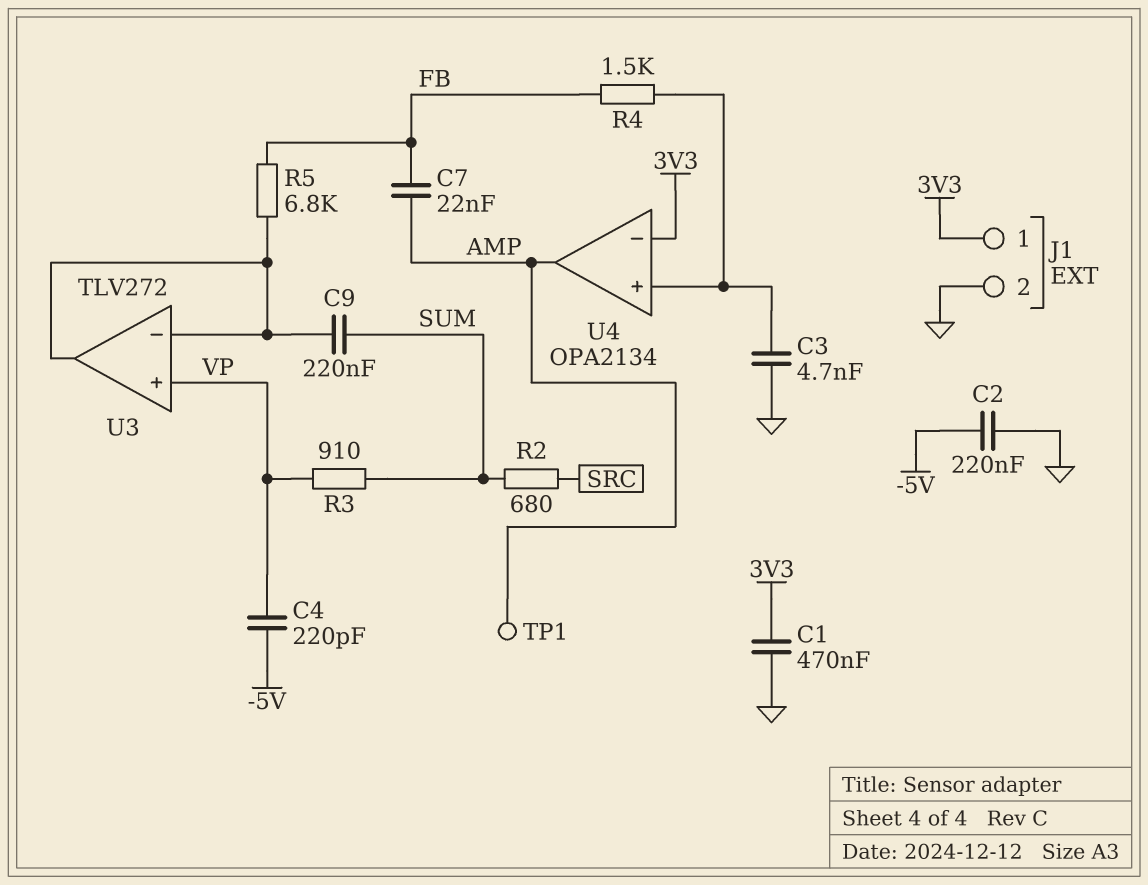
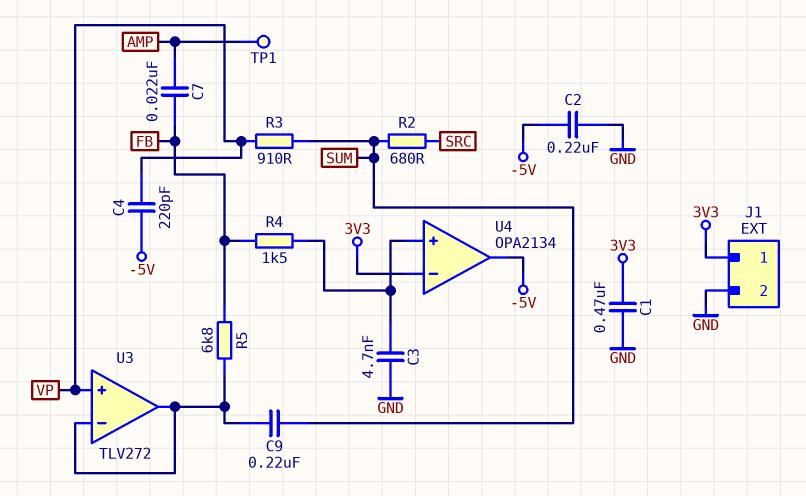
U4 pin out: AMP -> -5V

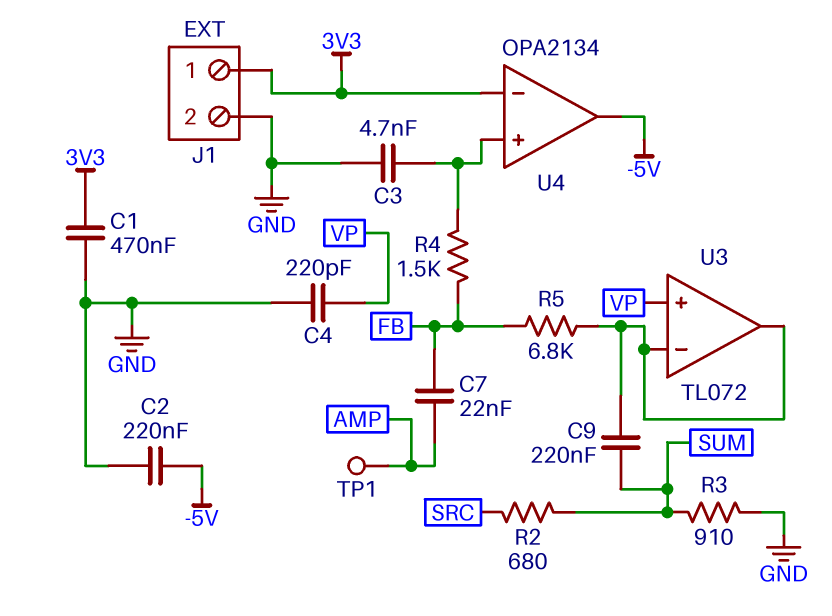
C4: 220pF (-5V, VP) -> 220pF (GND, VP)
R3: 910 (SUM, VP) -> 910 (GND, SUM)
U3: TLV272 -> TL072

